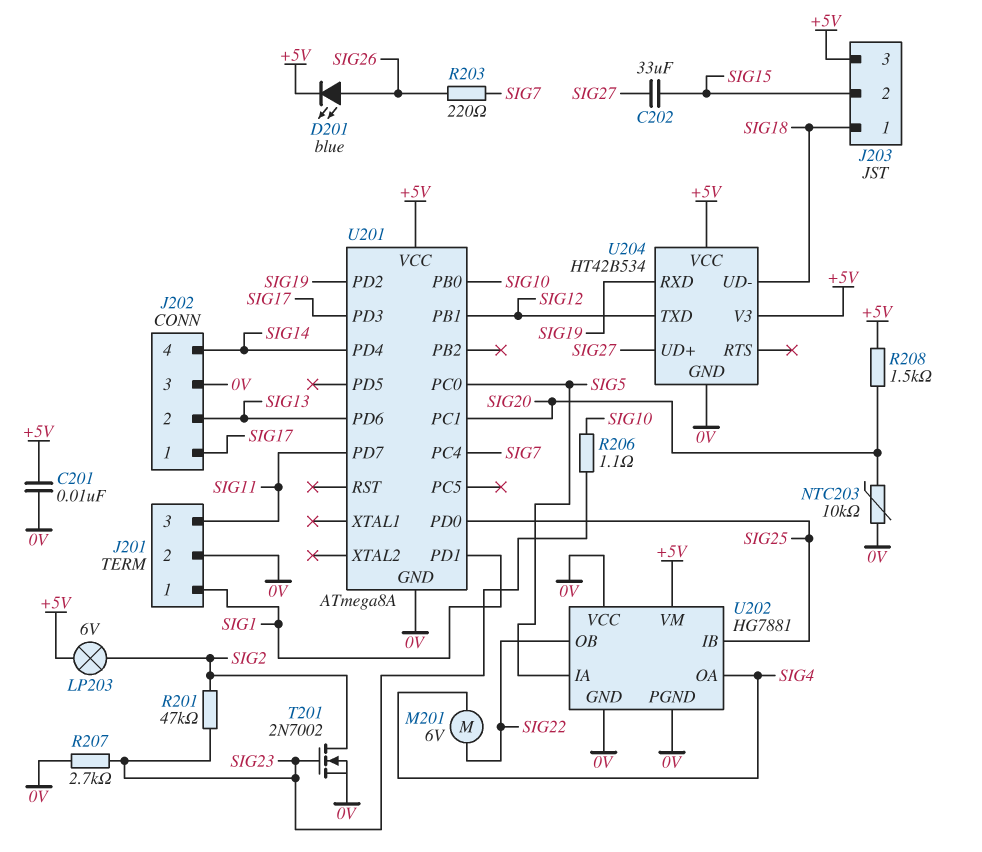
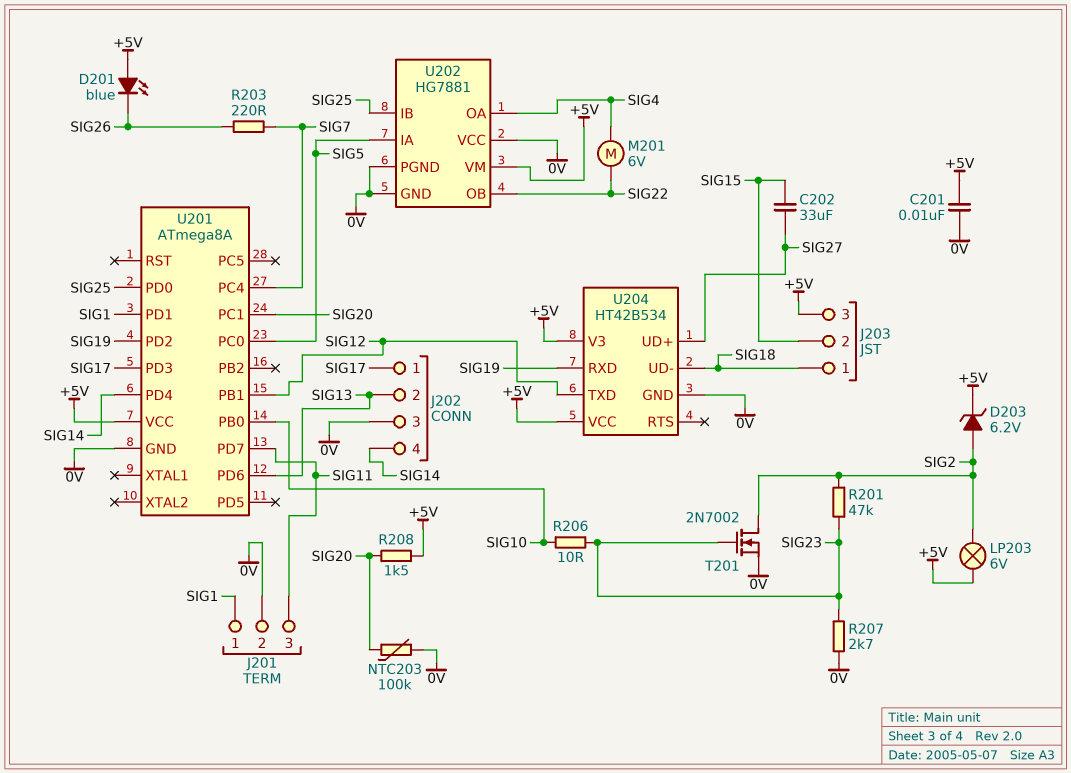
D201: LED blue (A SIG26, K +5V) -> LED blue (A +5V, K SIG26)
D203: none -> zener 6.2V (A SIG2, K +5V)
NTC203: 10k (0V, SIG20) -> 100k (0V, SIG20)
R206: 1.1 (SIG10, SIG23) -> 10 (SIG10, SIG23)

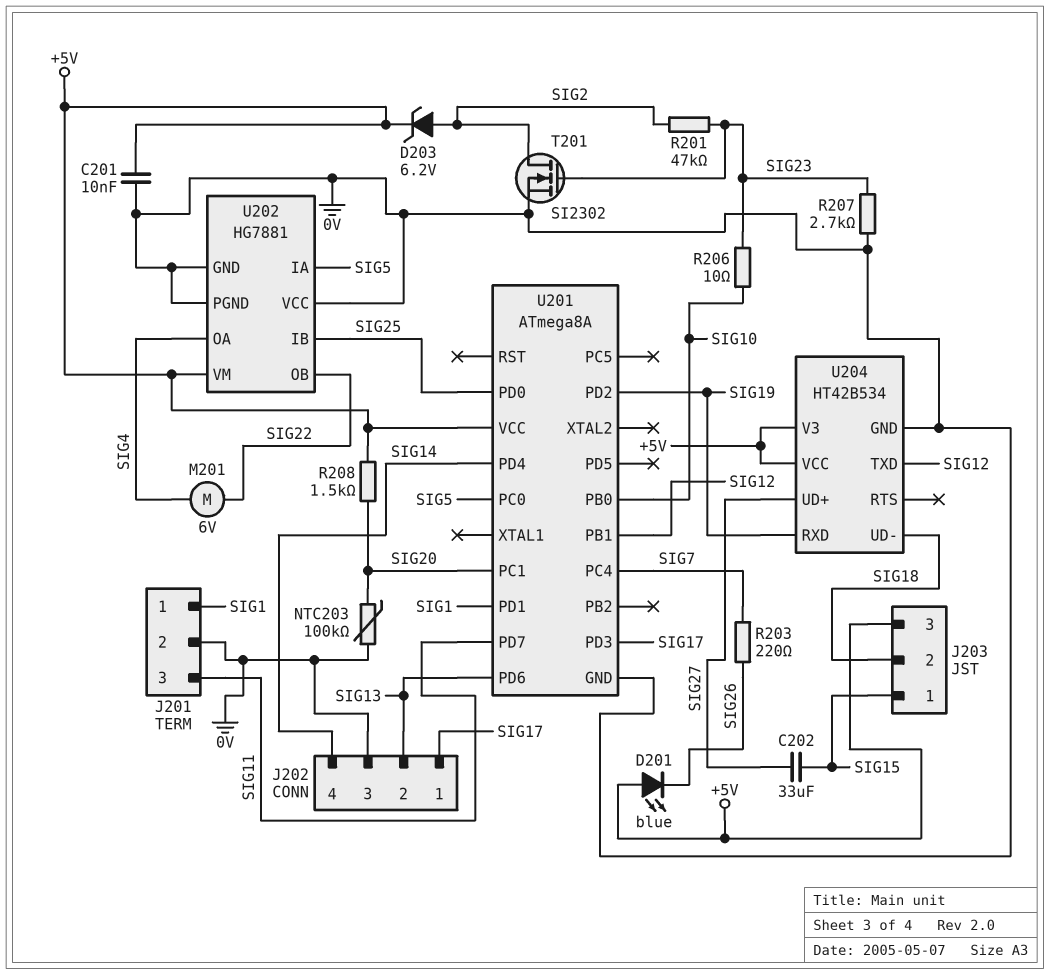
J203 pin 1: SIG18 -> SIG15
J203 pin 2: SIG15 -> SIG18
LP203: lamp 6V (+5V, SIG2) -> none
T201: NMOS 2N7002 (G SIG23, D SIG2, S 0V) -> NMOS SI2302 (G SIG23, D SIG2, S 0V)

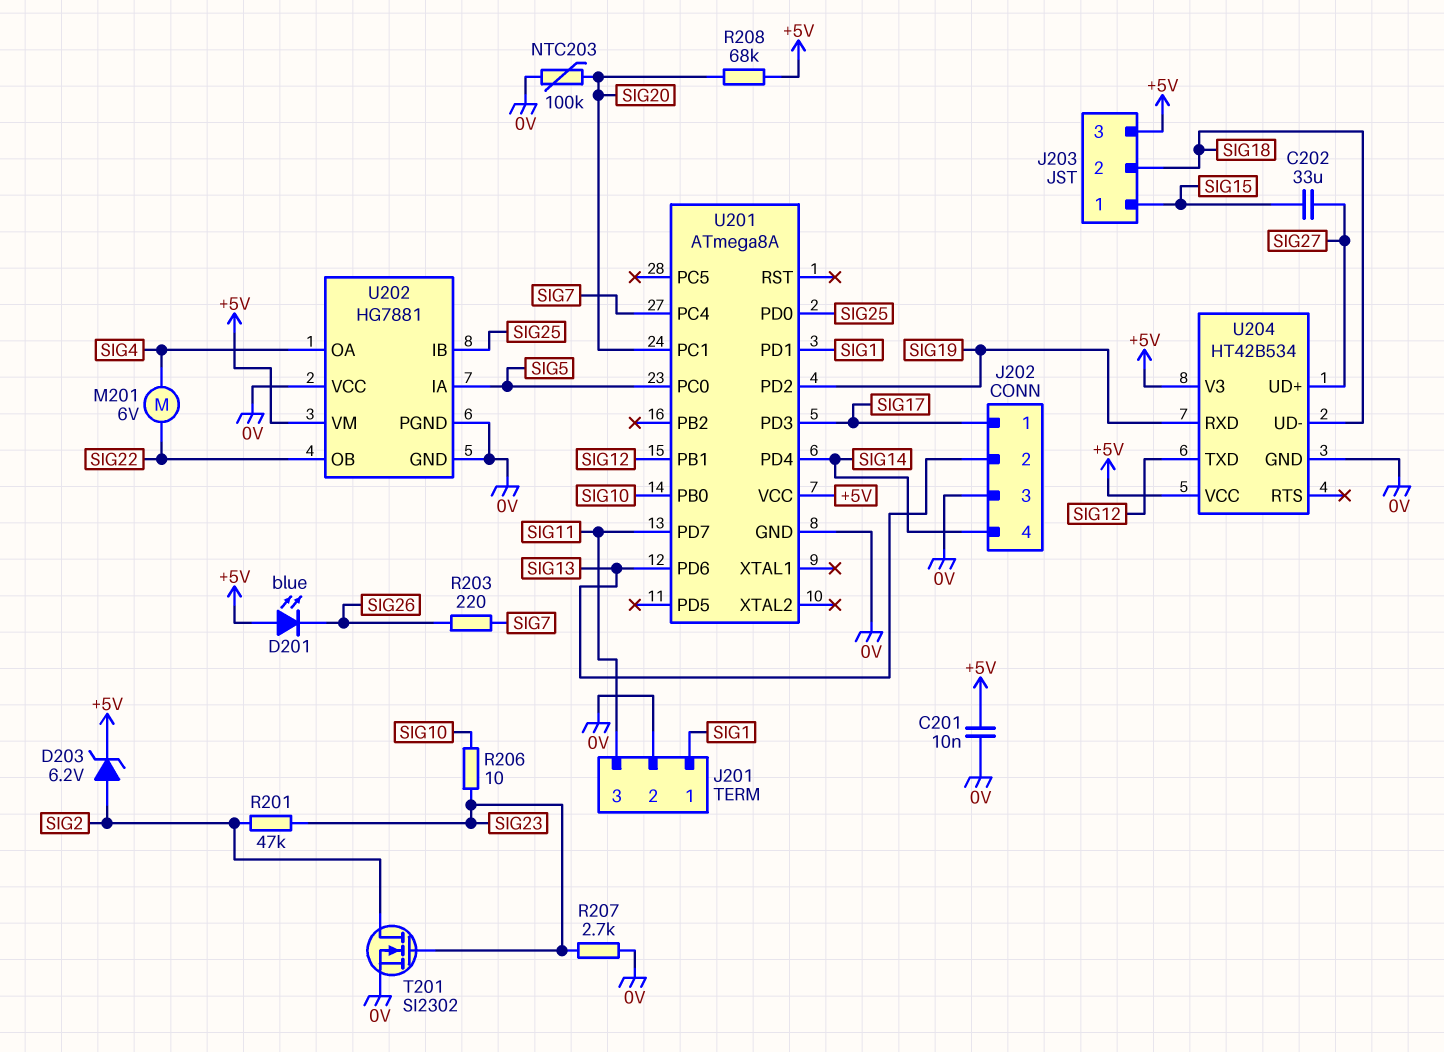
R208: 1.5k (+5V, SIG20) -> 68k (+5V, SIG20)

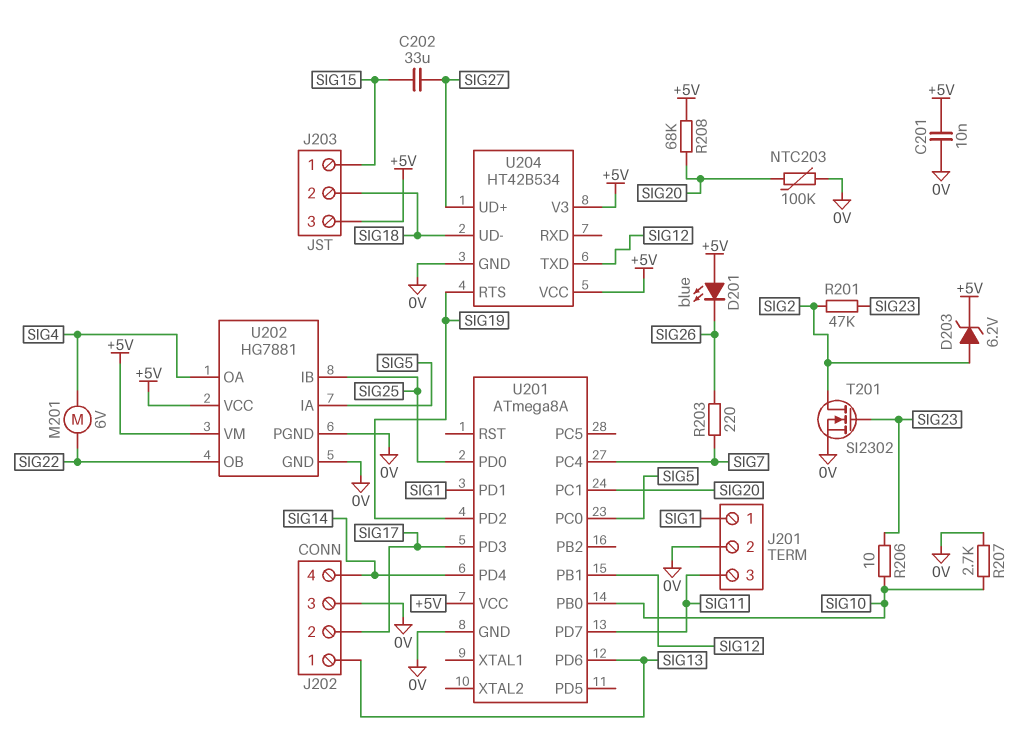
J202 pin 1: SIG17 -> SIG13
J202 pin 2: SIG13 -> SIG17
R207: 2.7k (0V, SIG23) -> 2.7k (0V, SIG10)
U202 pin VCC: 0V -> +5V
U204 pin RTS: none -> SIG19
U204 pin RXD: SIG19 -> none

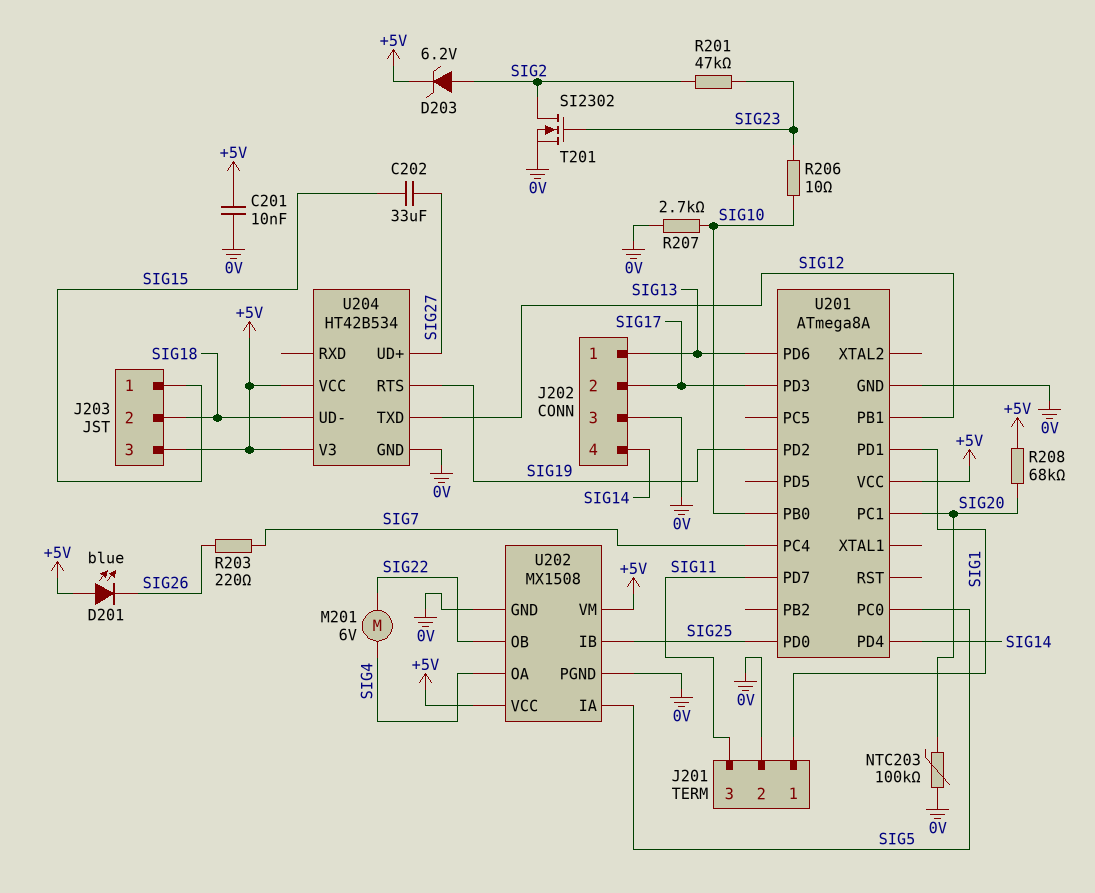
U202: HG7881 -> MX1508

